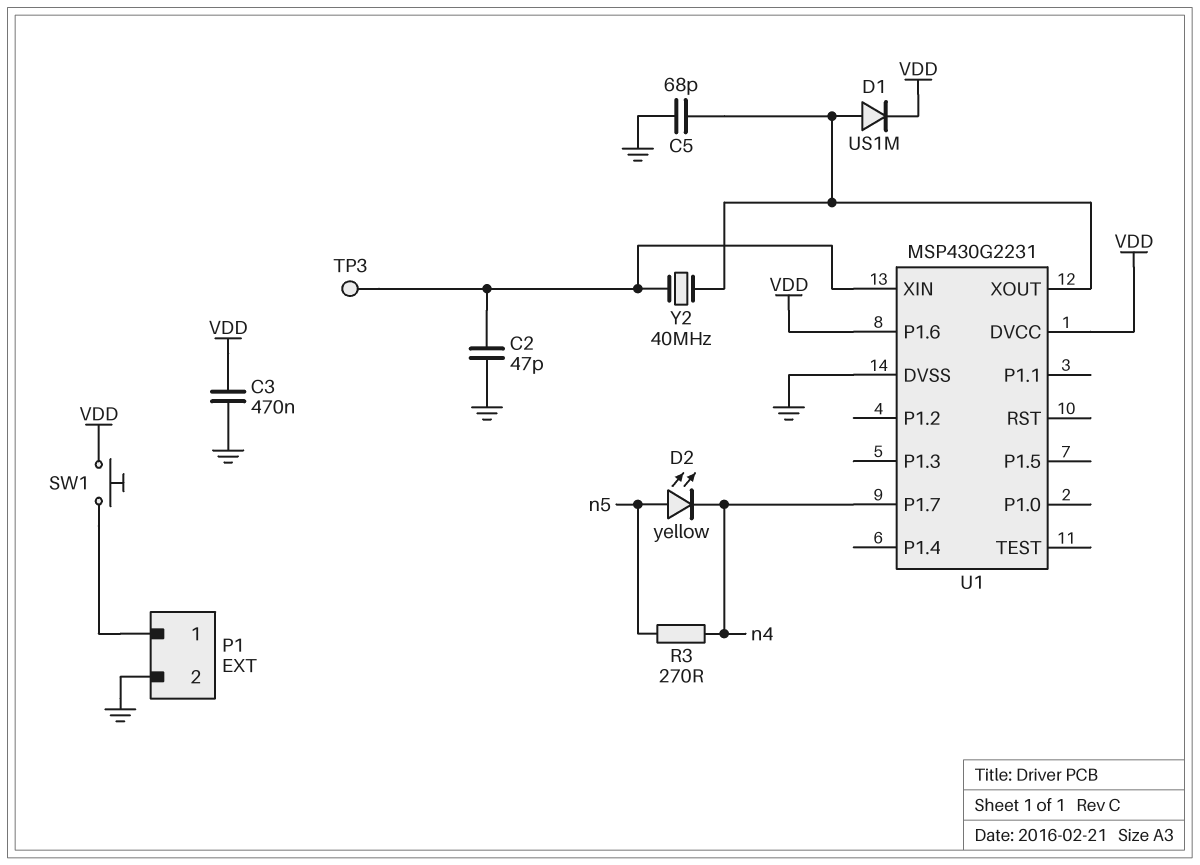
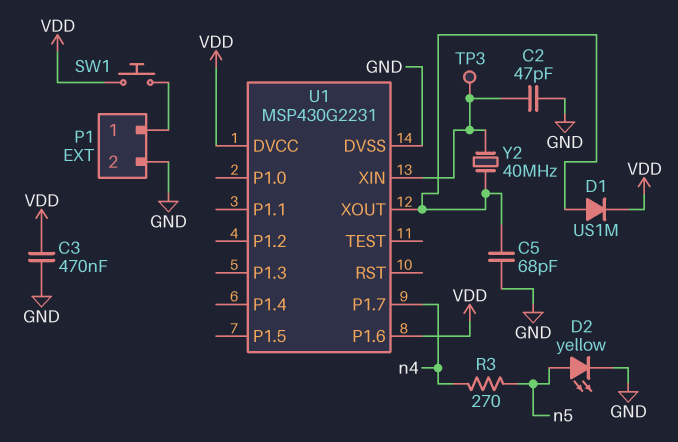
D2: LED yellow (A n5, K n4) -> LED yellow (A n5, K GND)

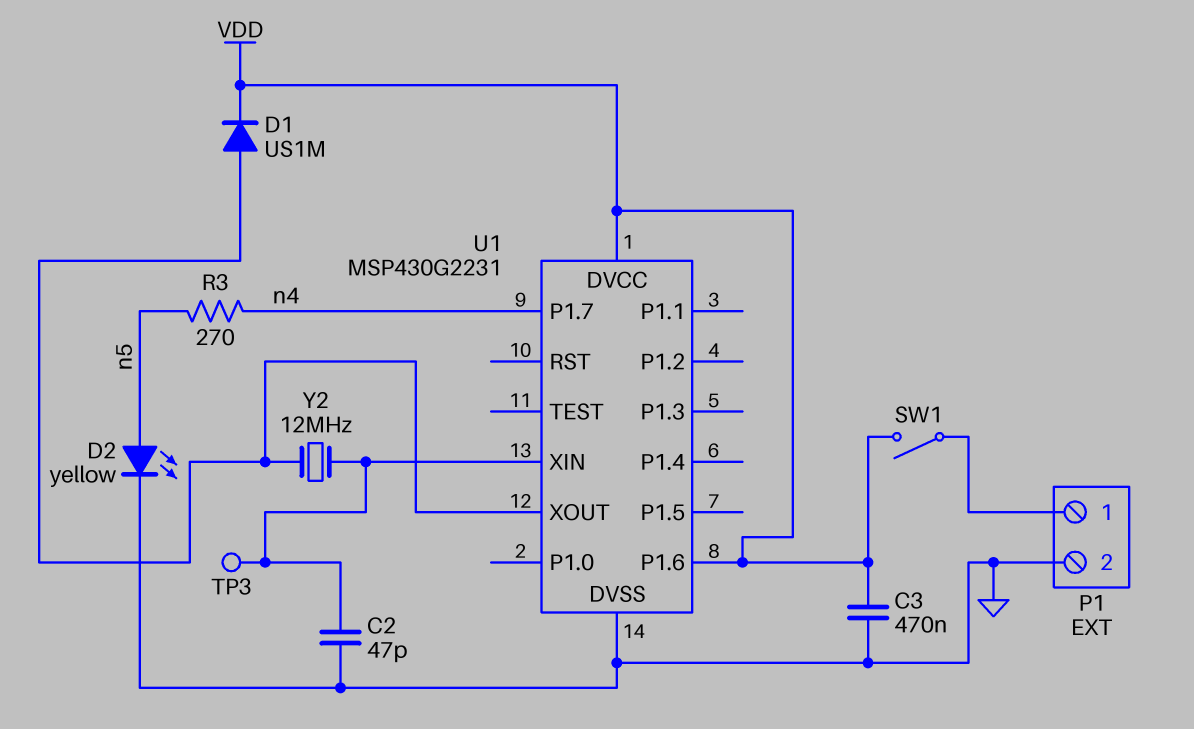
C5: 68pF (GND, U1/XOUT) -> none
SW1: button (P1/1, VDD) -> switch (P1/1, VDD)
Y2: 40MHz (U1/XIN, U1/XOUT) -> 12MHz (U1/XIN, U1/XOUT)

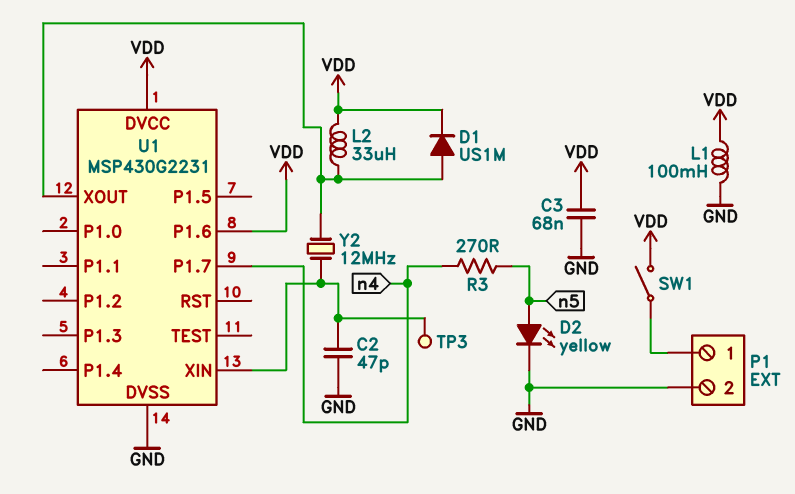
C3: 470nF (GND, VDD) -> 68nF (GND, VDD)
L1: none -> 100mH (GND, VDD)
L2: none -> 33uH (U1/XOUT, VDD)

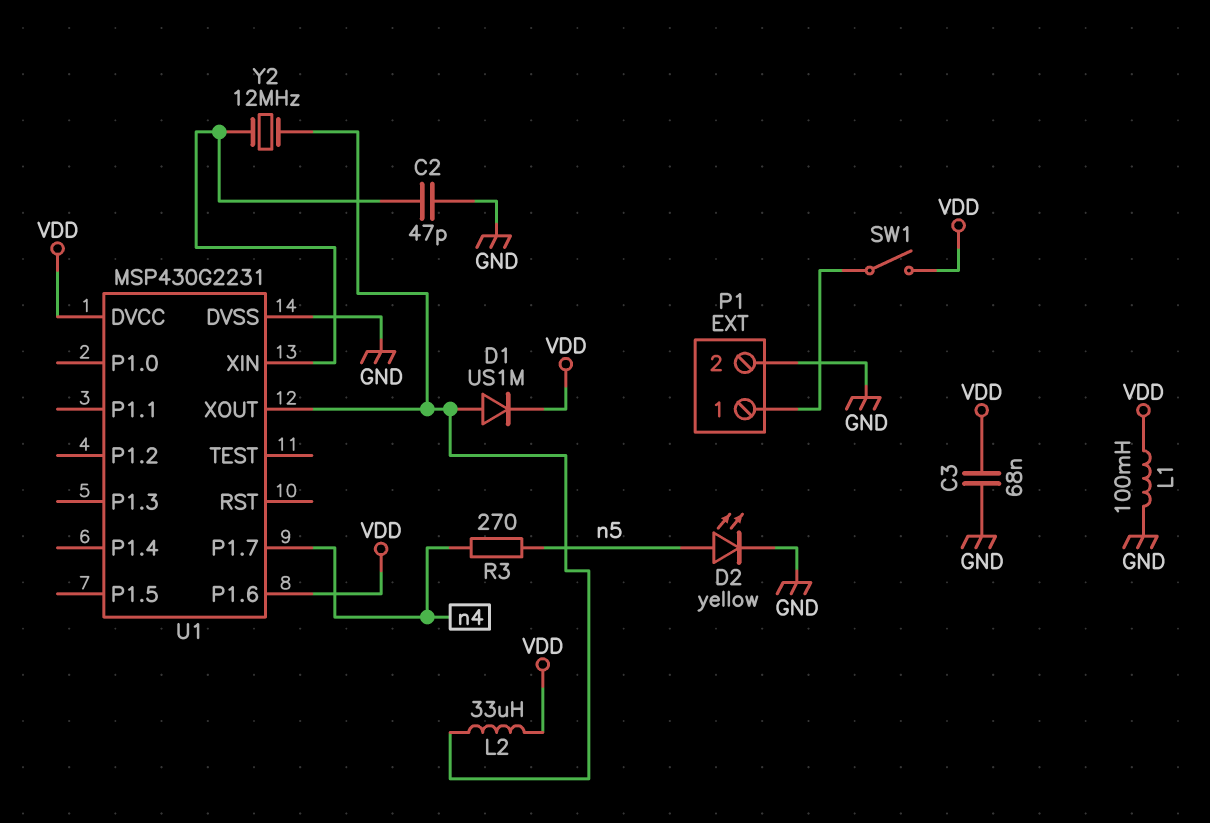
TP3: test point (U1/XIN) -> none

